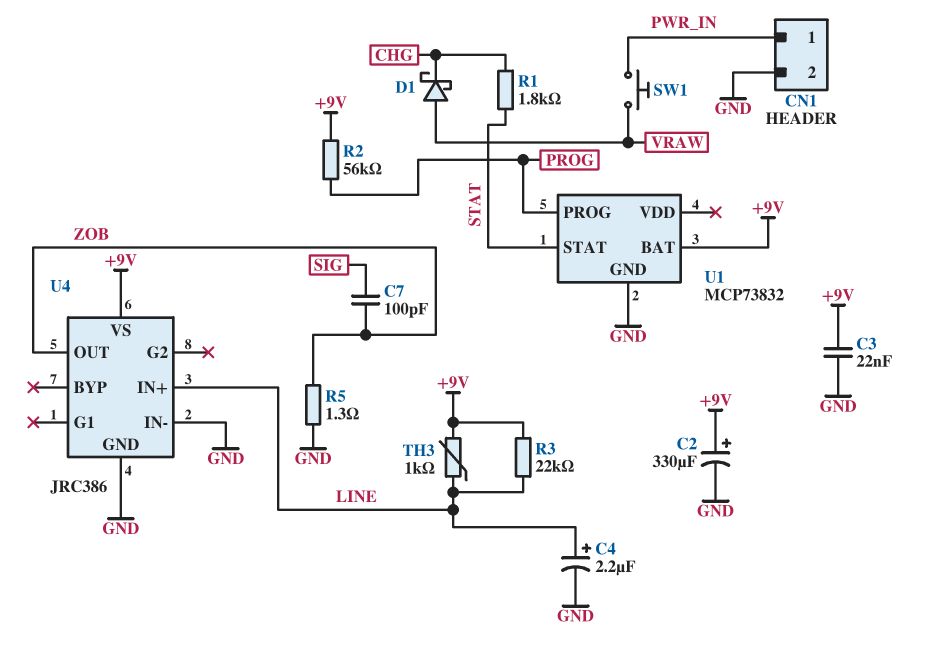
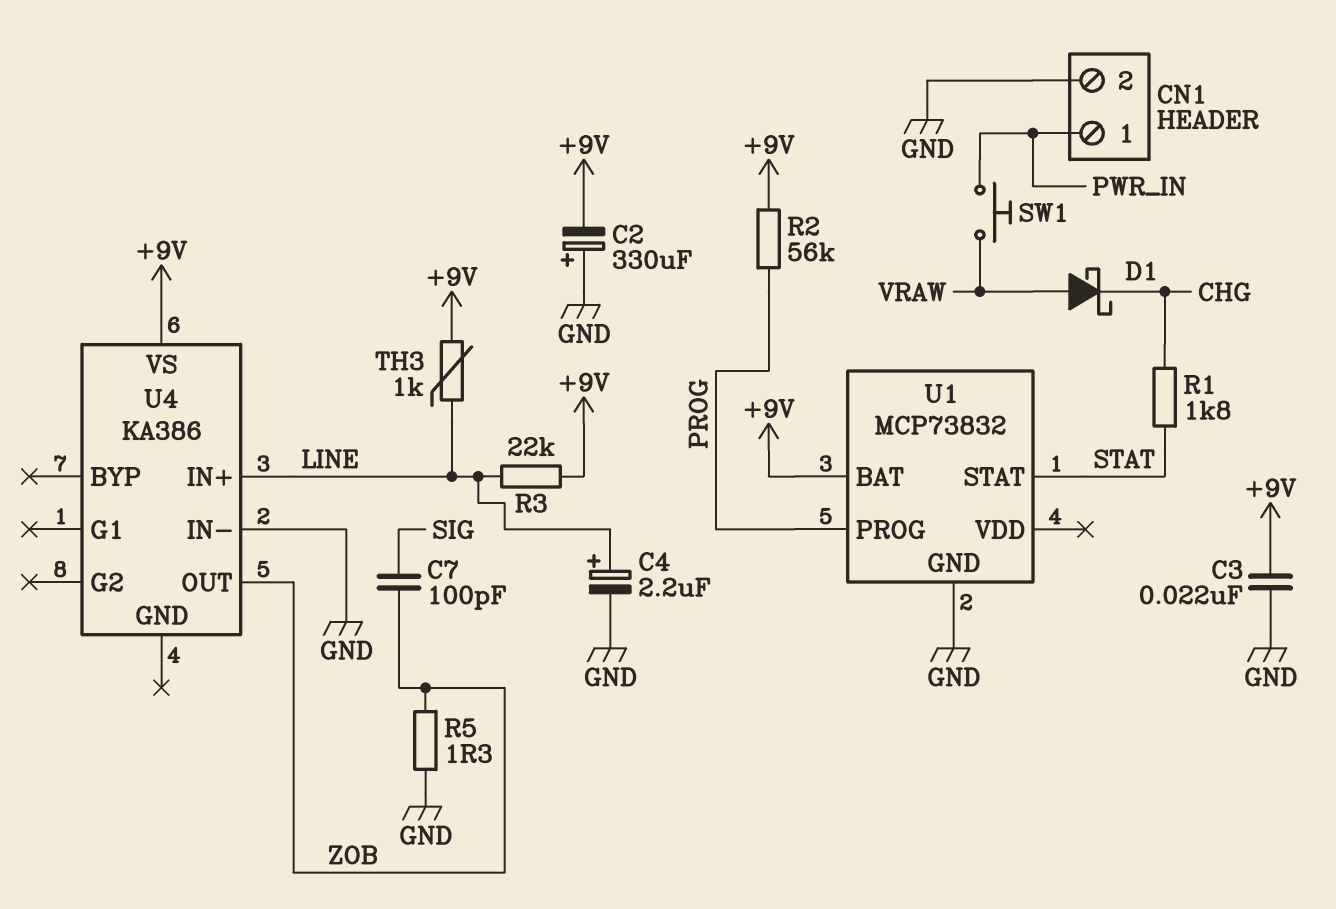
C2: 330uF (plus +9V, minus GND) -> 330uF (plus GND, minus +9V)
U4: JRC386 -> KA386
U4 pin GND: GND -> none

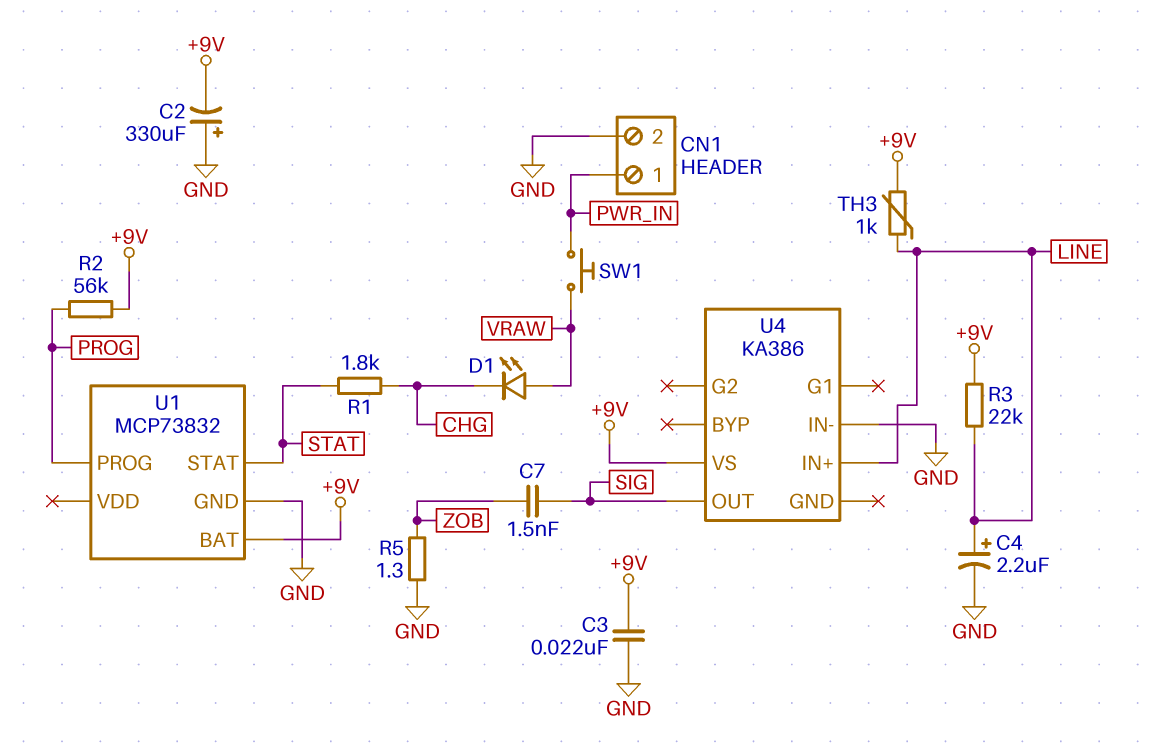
C7: 100pF (SIG, ZOB) -> 1.5nF (SIG, ZOB)
D1: schottky (A VRAW, K CHG) -> LED (A VRAW, K CHG)
U4 pin OUT: ZOB -> SIG

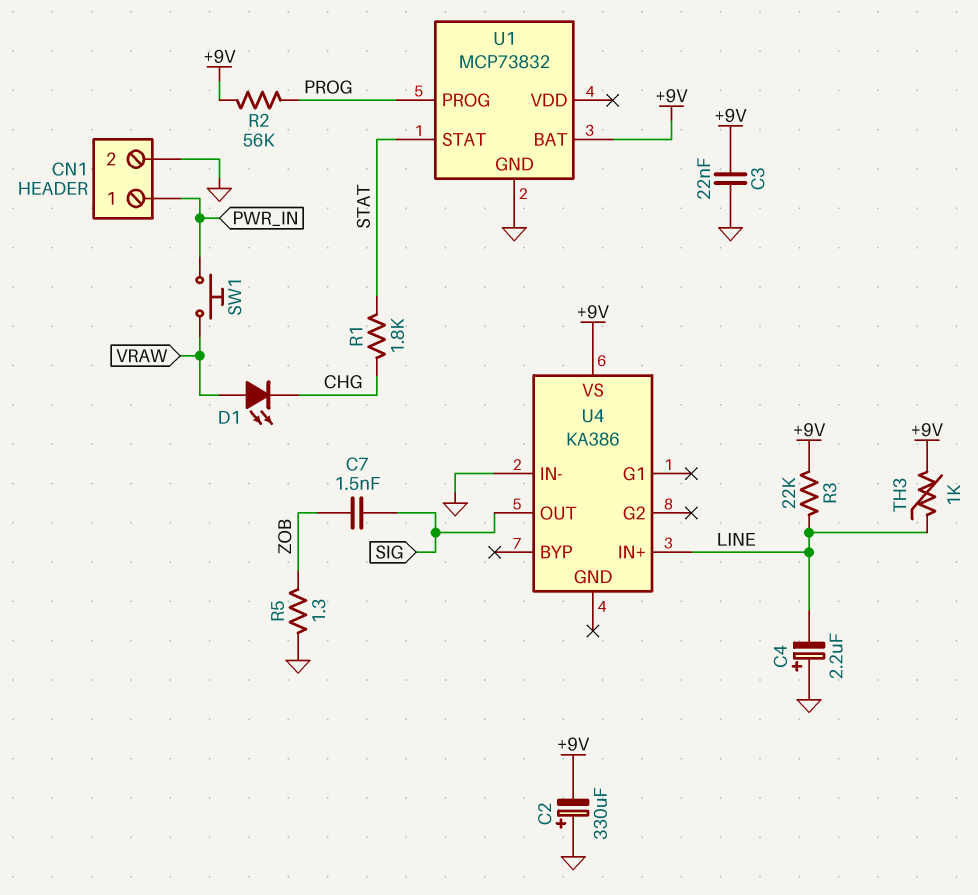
C4: 2.2uF (plus LINE, minus GND) -> 2.2uF (plus GND, minus LINE)

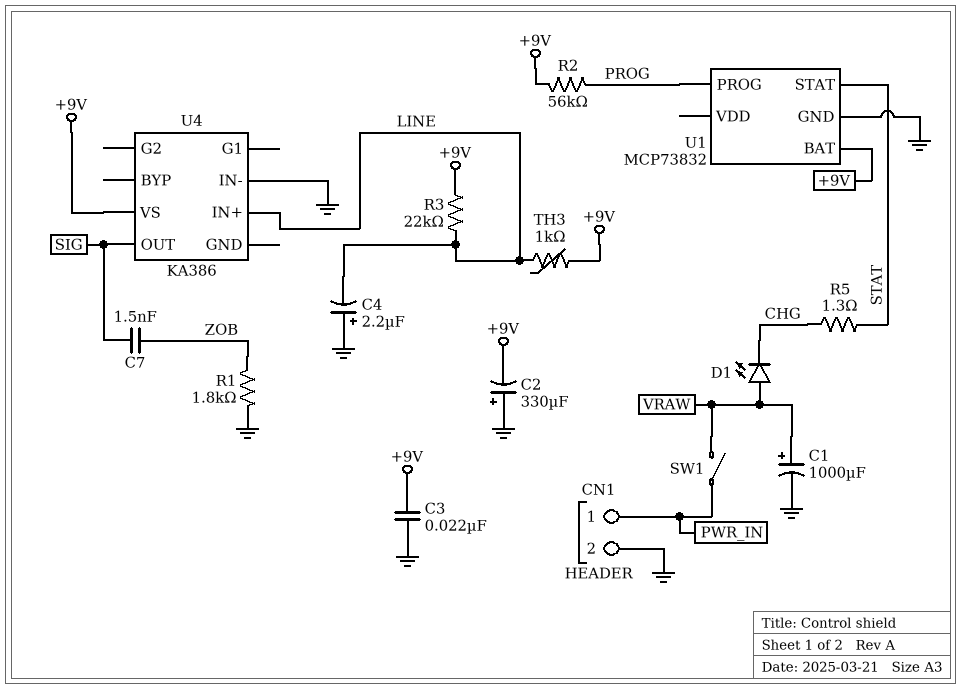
C1: none -> 1000uF (plus VRAW, minus GND)
R1: 1.8k (CHG, STAT) -> 1.8k (GND, ZOB)
R5: 1.3 (GND, ZOB) -> 1.3 (CHG, STAT)
SW1: button (PWR_IN, VRAW) -> switch (PWR_IN, VRAW)

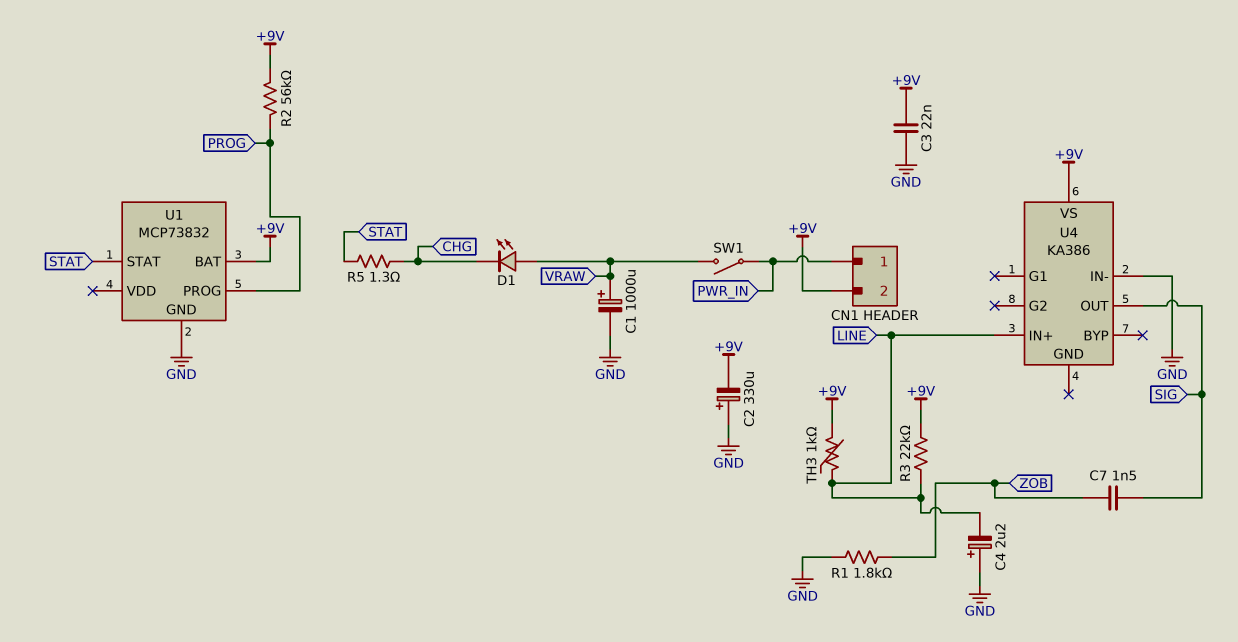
CN1 pin 2: GND -> +9V

